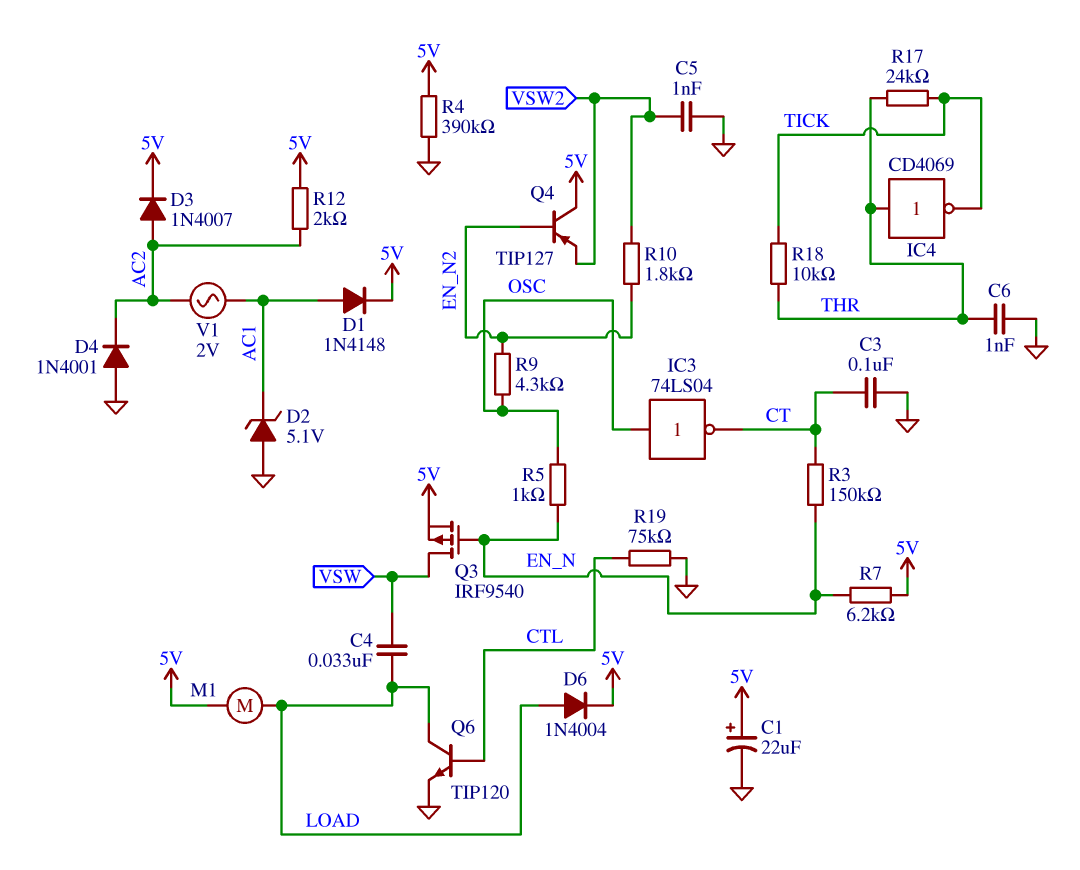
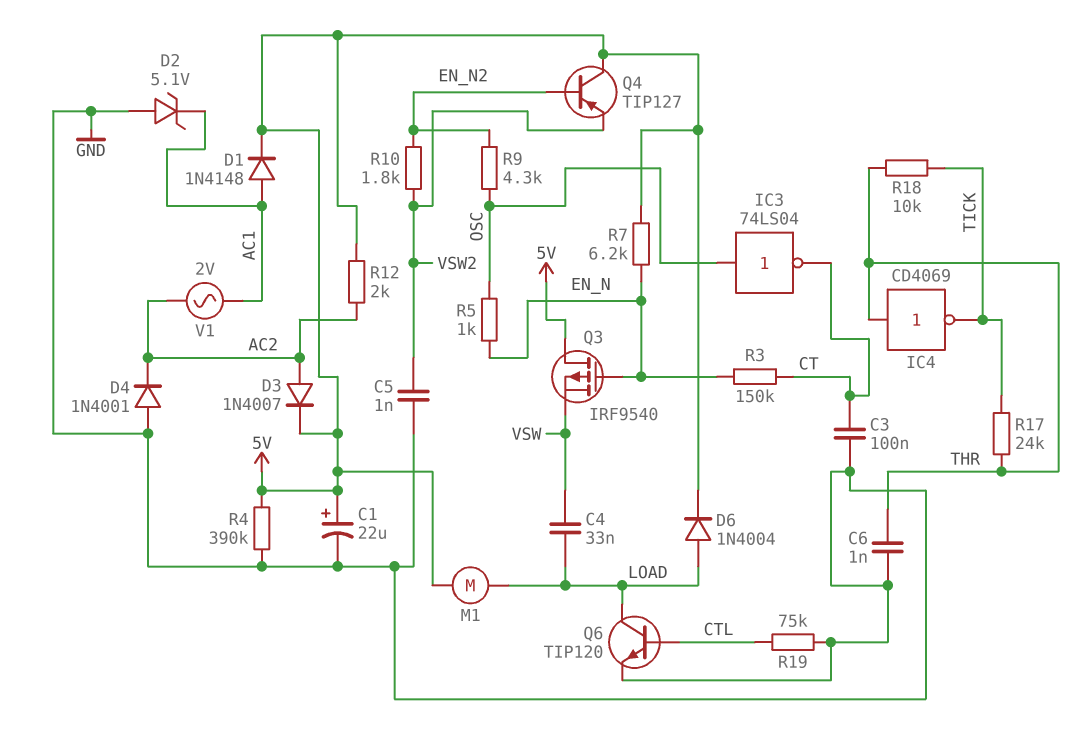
Q3: PMOS IRF9540 (G EN_N, D VSW, S 5V) -> PMOS IRF9540 (G EN_N, D 5V, S VSW)

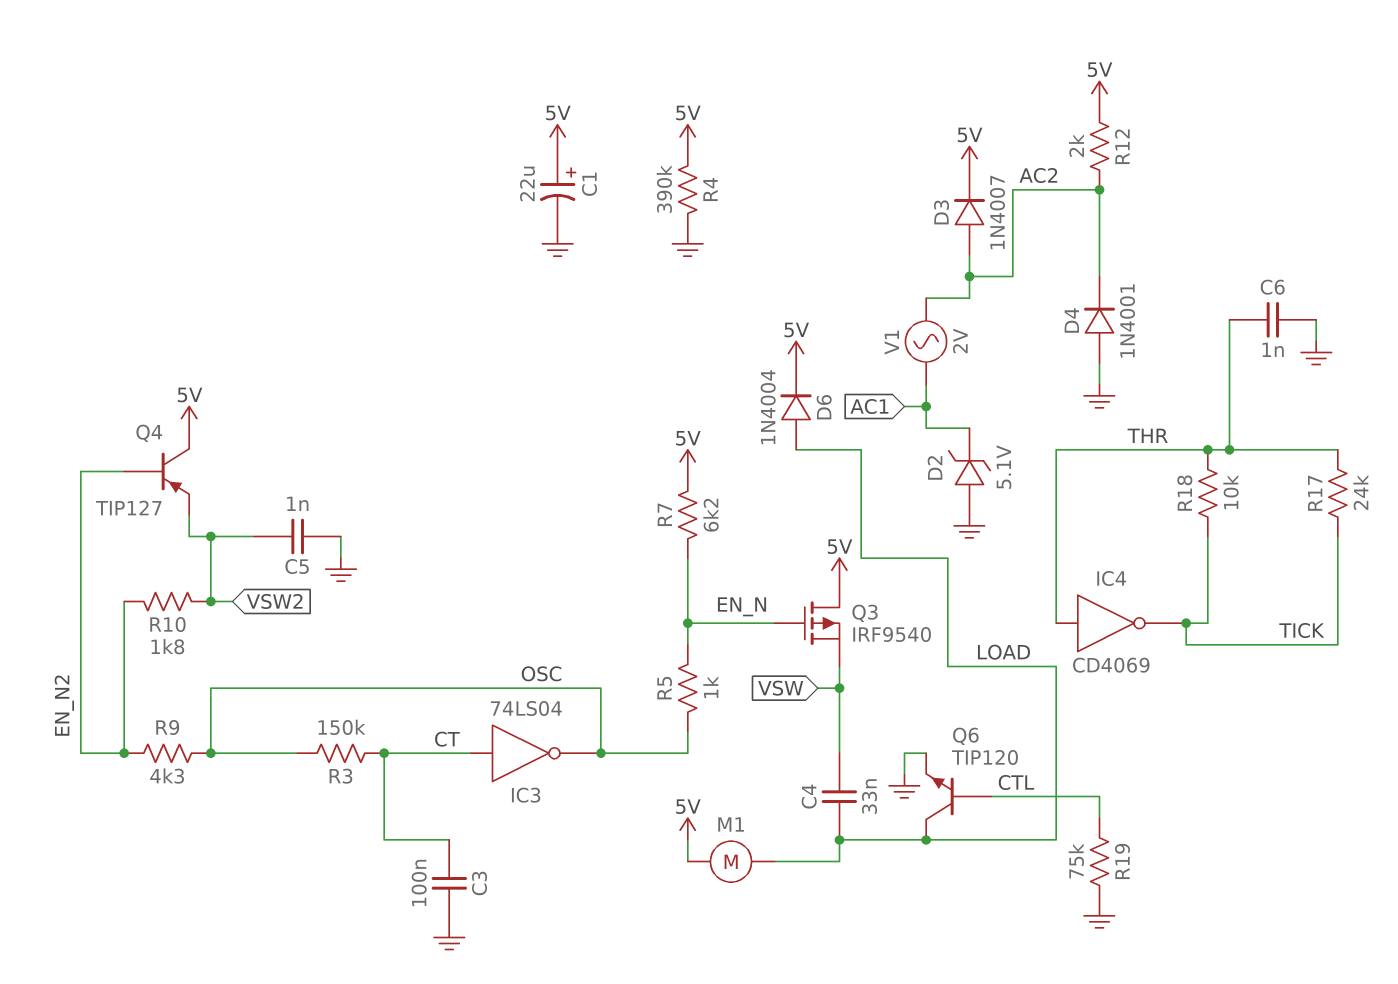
D1: diode 1N4148 (A AC1, K 5V) -> none
IC3: NOT 74LS04 (in OSC, out CT) -> NOT 74LS04 (in CT, out OSC)
R3: 150k (CT, EN_N) -> 150k (CT, OSC)

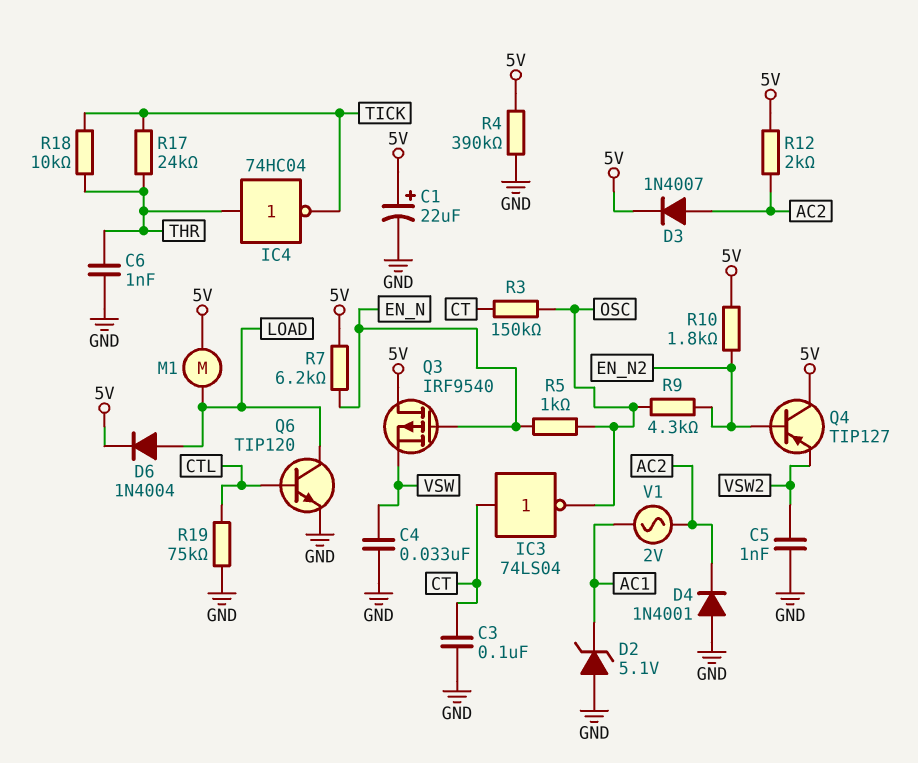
C4: 33nF (LOAD, VSW) -> 33nF (GND, VSW)
IC4: NOT CD4069 (in THR, out TICK) -> NOT 74HC04 (in THR, out TICK)
R10: 1.8k (EN_N2, VSW2) -> 1.8k (5V, EN_N2)

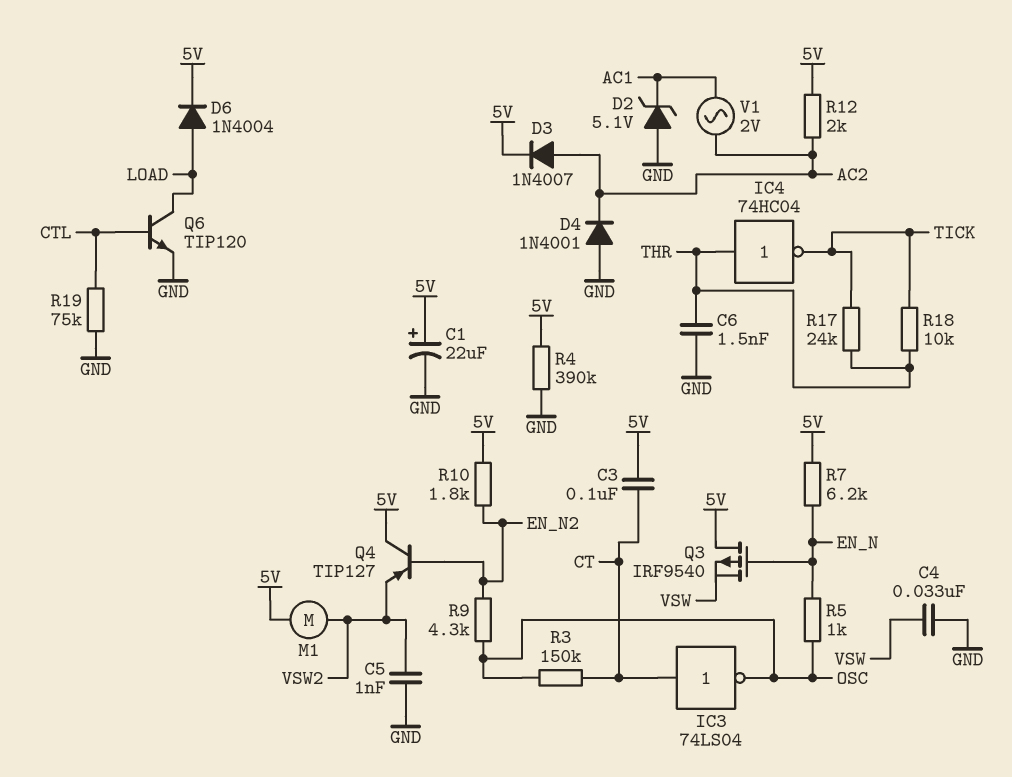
C3: 100nF (CT, GND) -> 100nF (5V, CT)
C6: 1nF (GND, THR) -> 1.5nF (GND, THR)
M1: motor (5V, LOAD) -> motor (5V, VSW2)

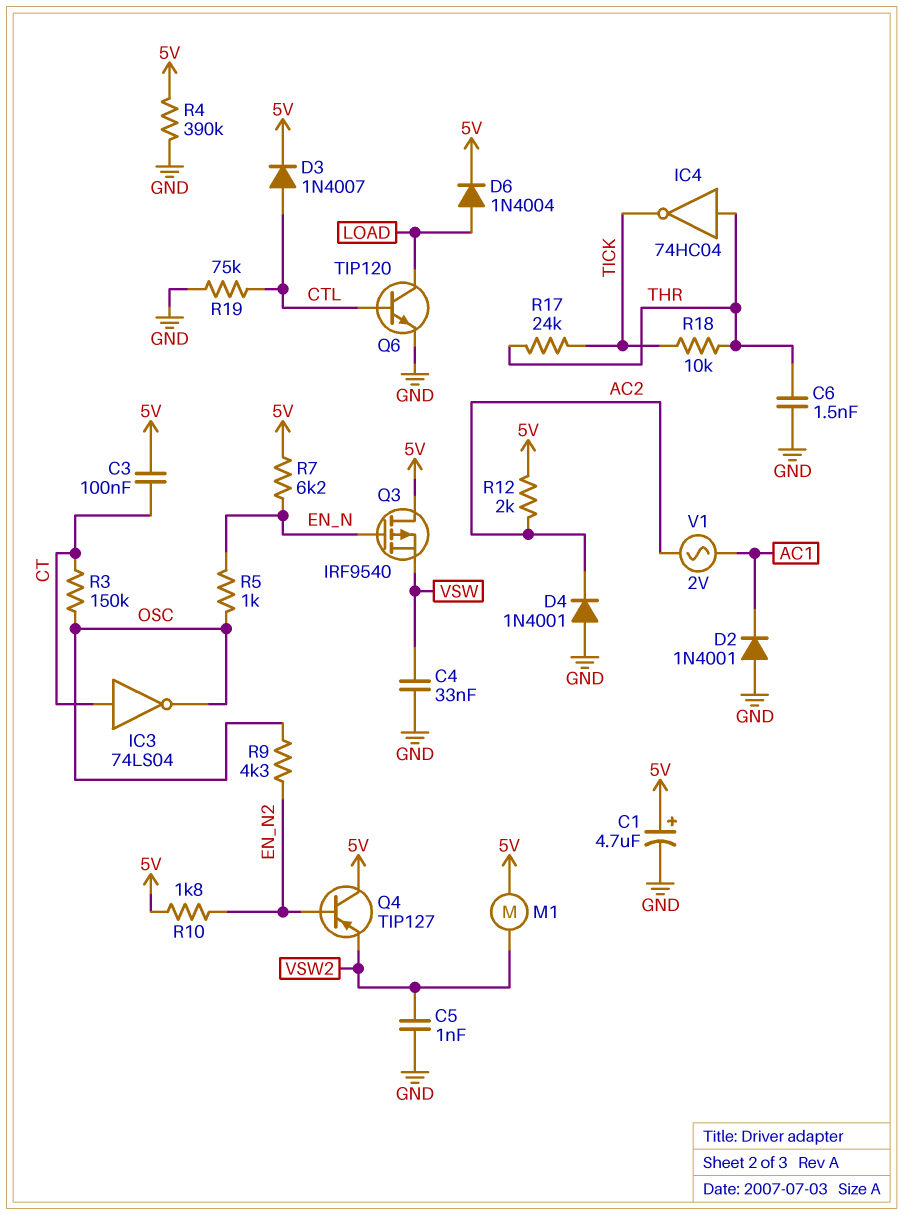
C1: 22uF (plus 5V, minus GND) -> 4.7uF (plus 5V, minus GND)
D2: zener 5.1V (A GND, K AC1) -> diode 1N4001 (A GND, K AC1)
D3: diode 1N4007 (A AC2, K 5V) -> diode 1N4007 (A CTL, K 5V)

